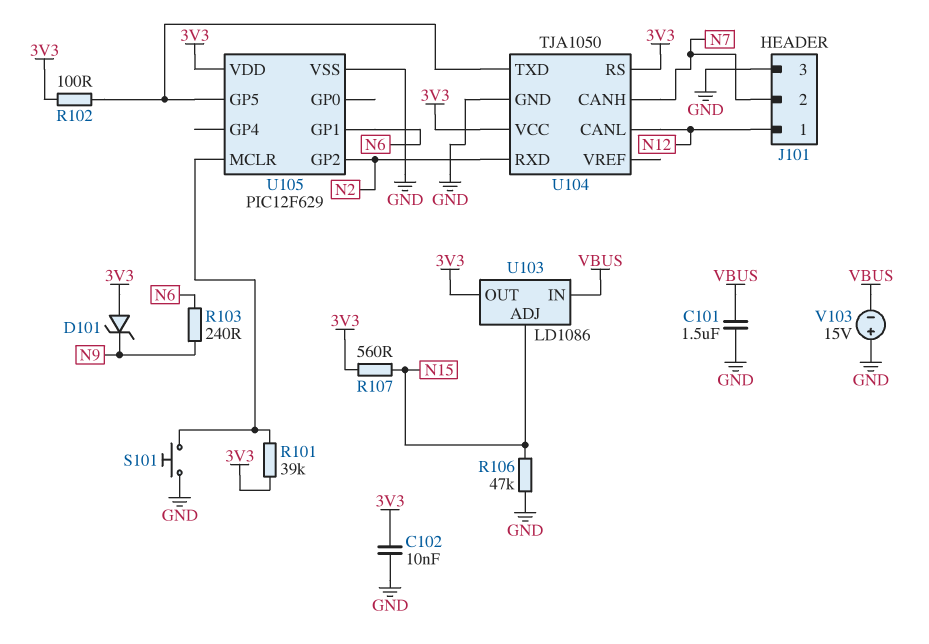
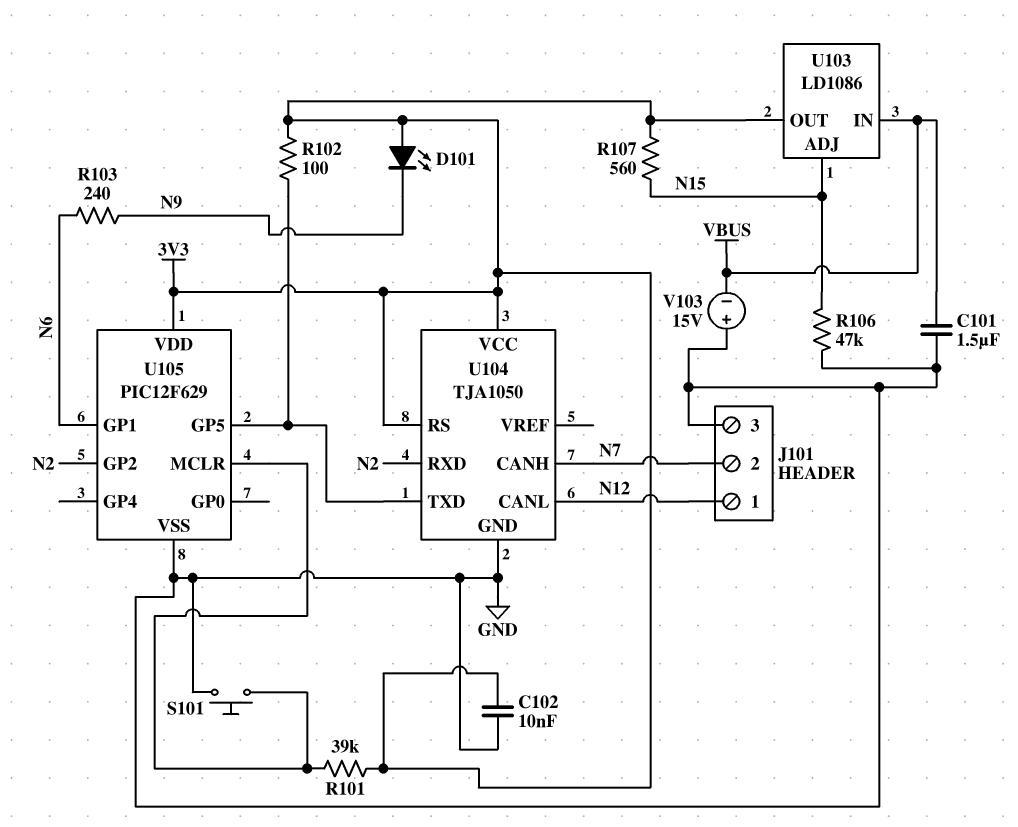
D101: zener (A 3V3, K N9) -> LED (A 3V3, K N9)

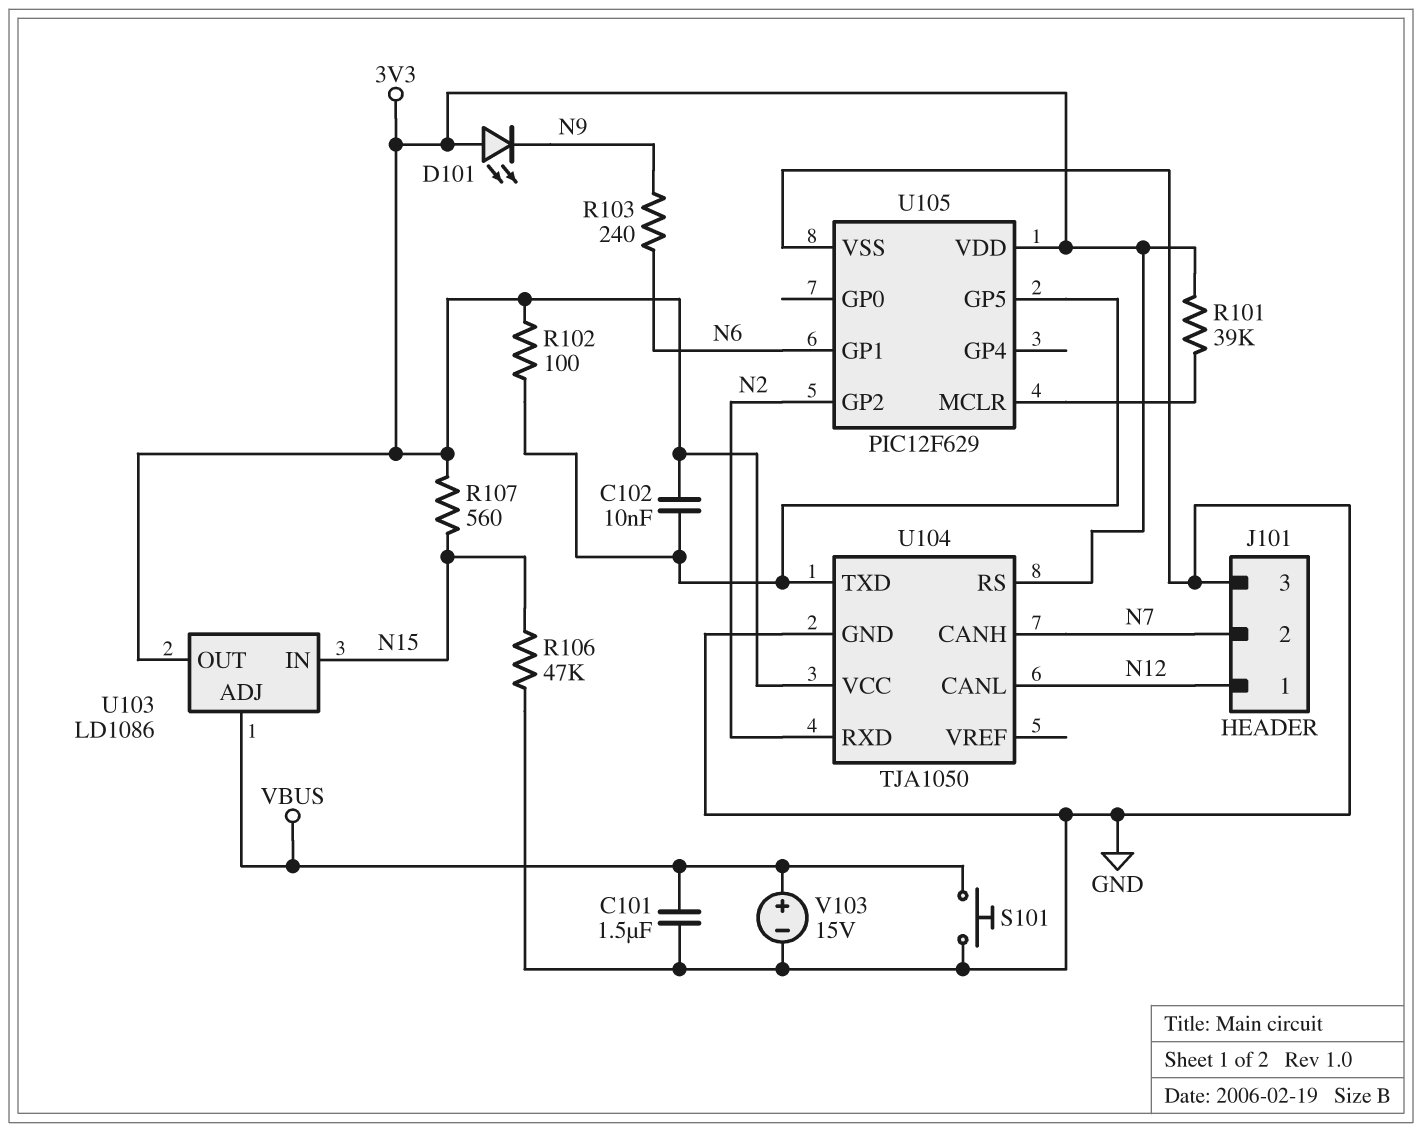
C102: 10nF (3V3, GND) -> 10nF (3V3, U104/TXD)
S101: button (GND, U105/MCLR) -> button (GND, VBUS)
U103 pin ADJ: N15 -> VBUS
U103 pin IN: VBUS -> N15
V103: 15V (plus GND, minus VBUS) -> 15V (plus VBUS, minus GND)

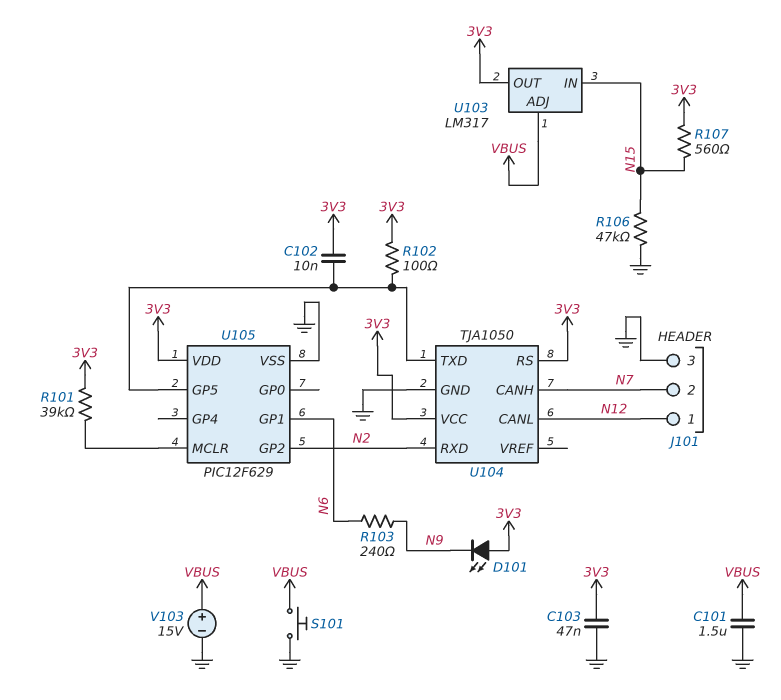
C103: none -> 47nF (3V3, GND)
U103: LD1086 -> LM317

